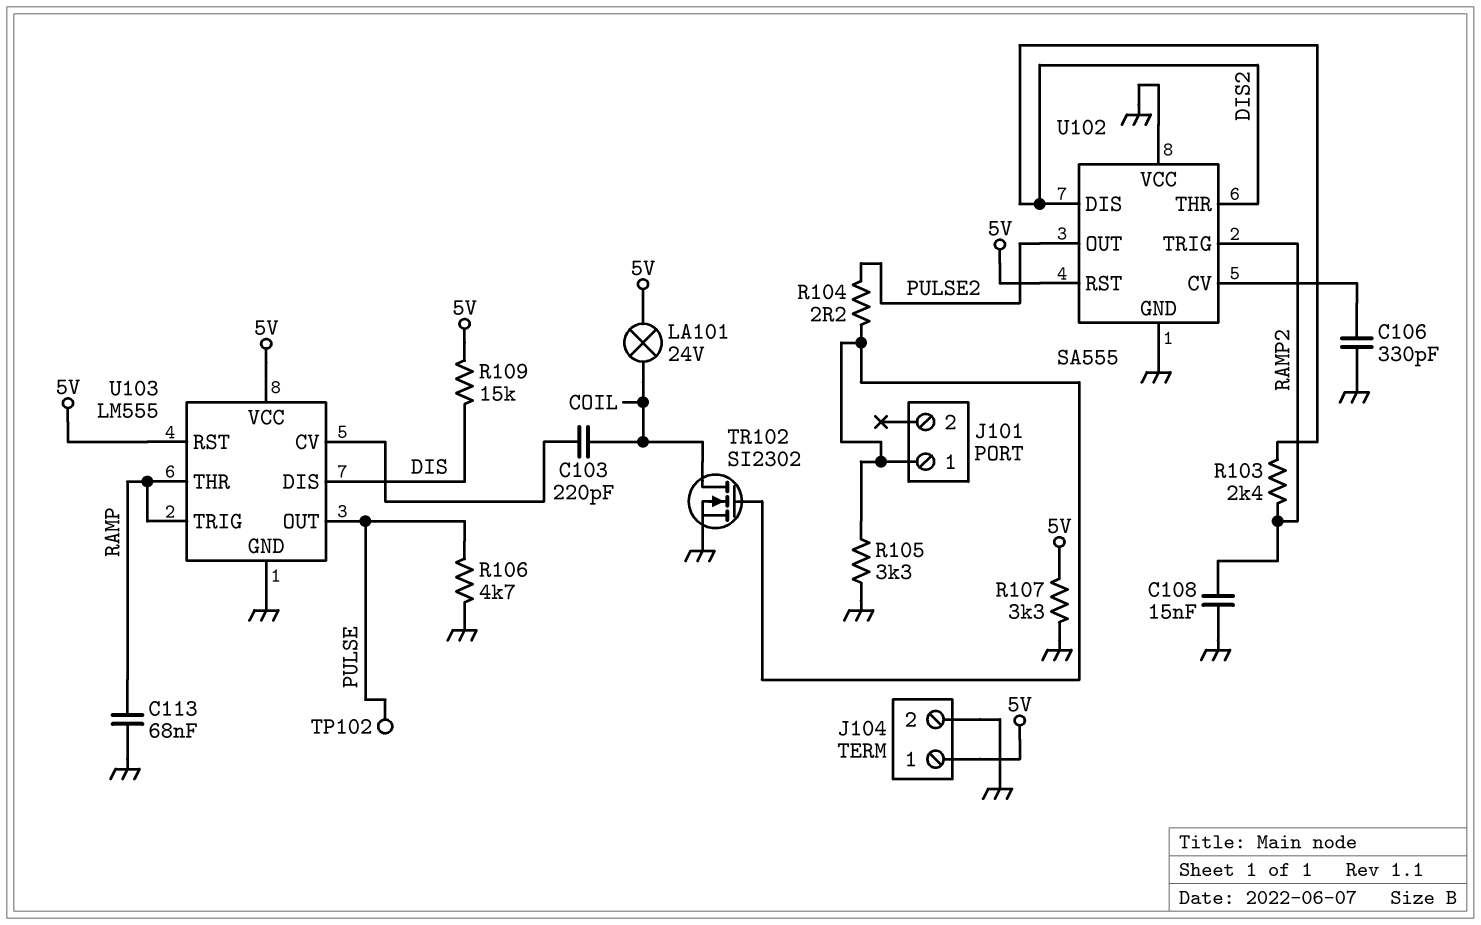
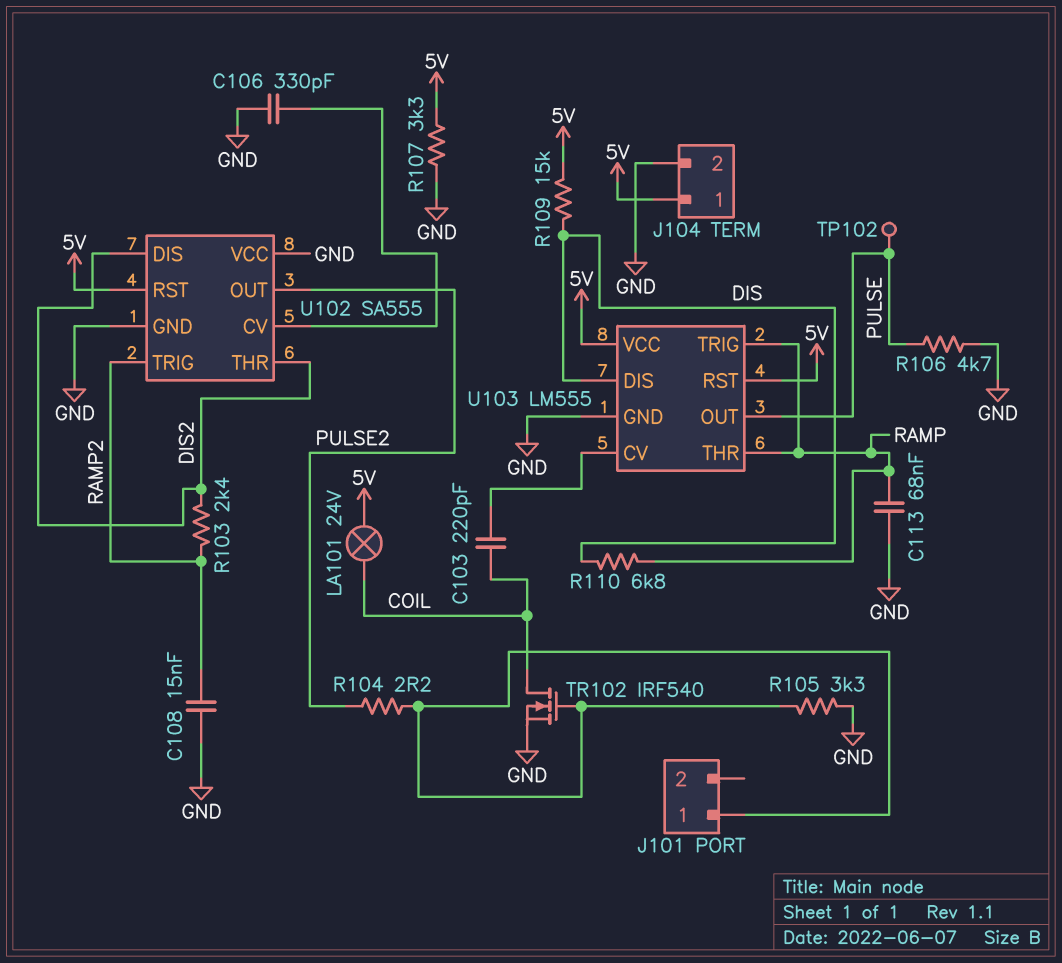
R110: none -> 6.8k (DIS, RAMP)
TR102: NMOS SI2302 (G J101/1, D COIL, S GND) -> NMOS IRF540 (G J101/1, D COIL, S GND)

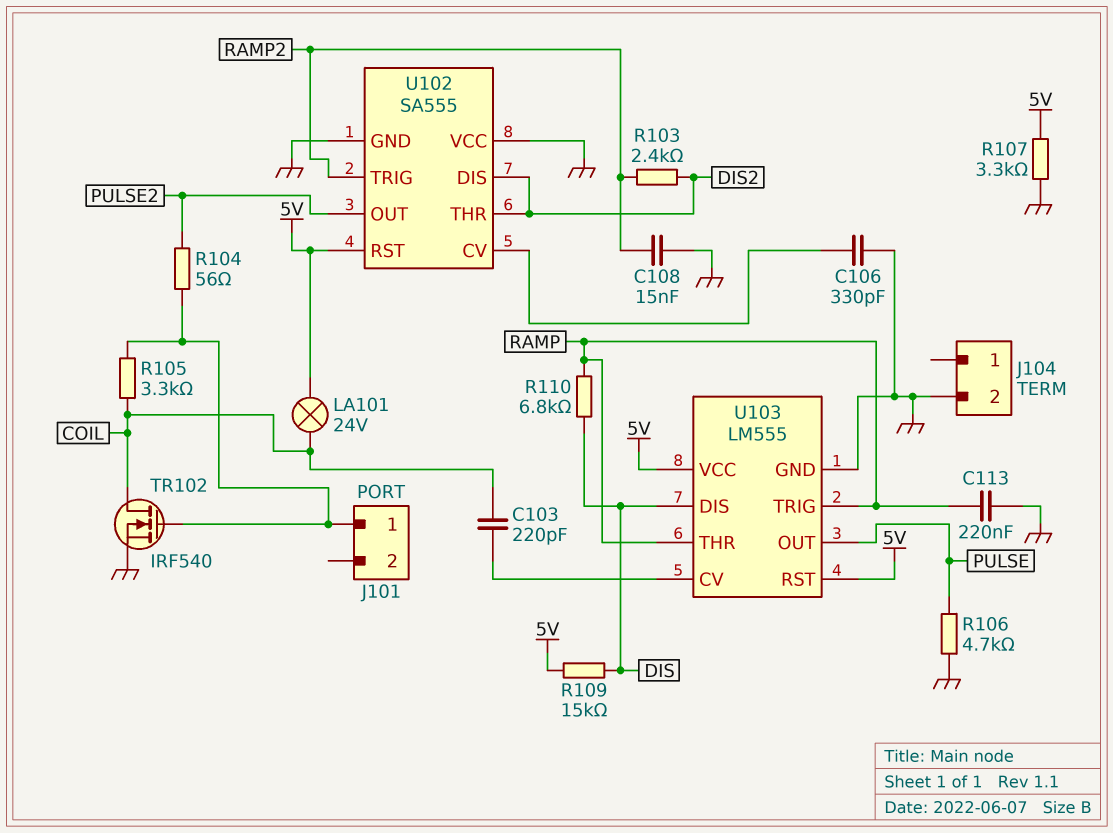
C113: 68nF (GND, RAMP) -> 220nF (GND, RAMP)
J104 pin 1: 5V -> none
R104: 2.2 (J101/1, PULSE2) -> 56 (J101/1, PULSE2)
R105: 3.3k (GND, J101/1) -> 3.3k (COIL, J101/1)
TP102: test point (PULSE) -> none

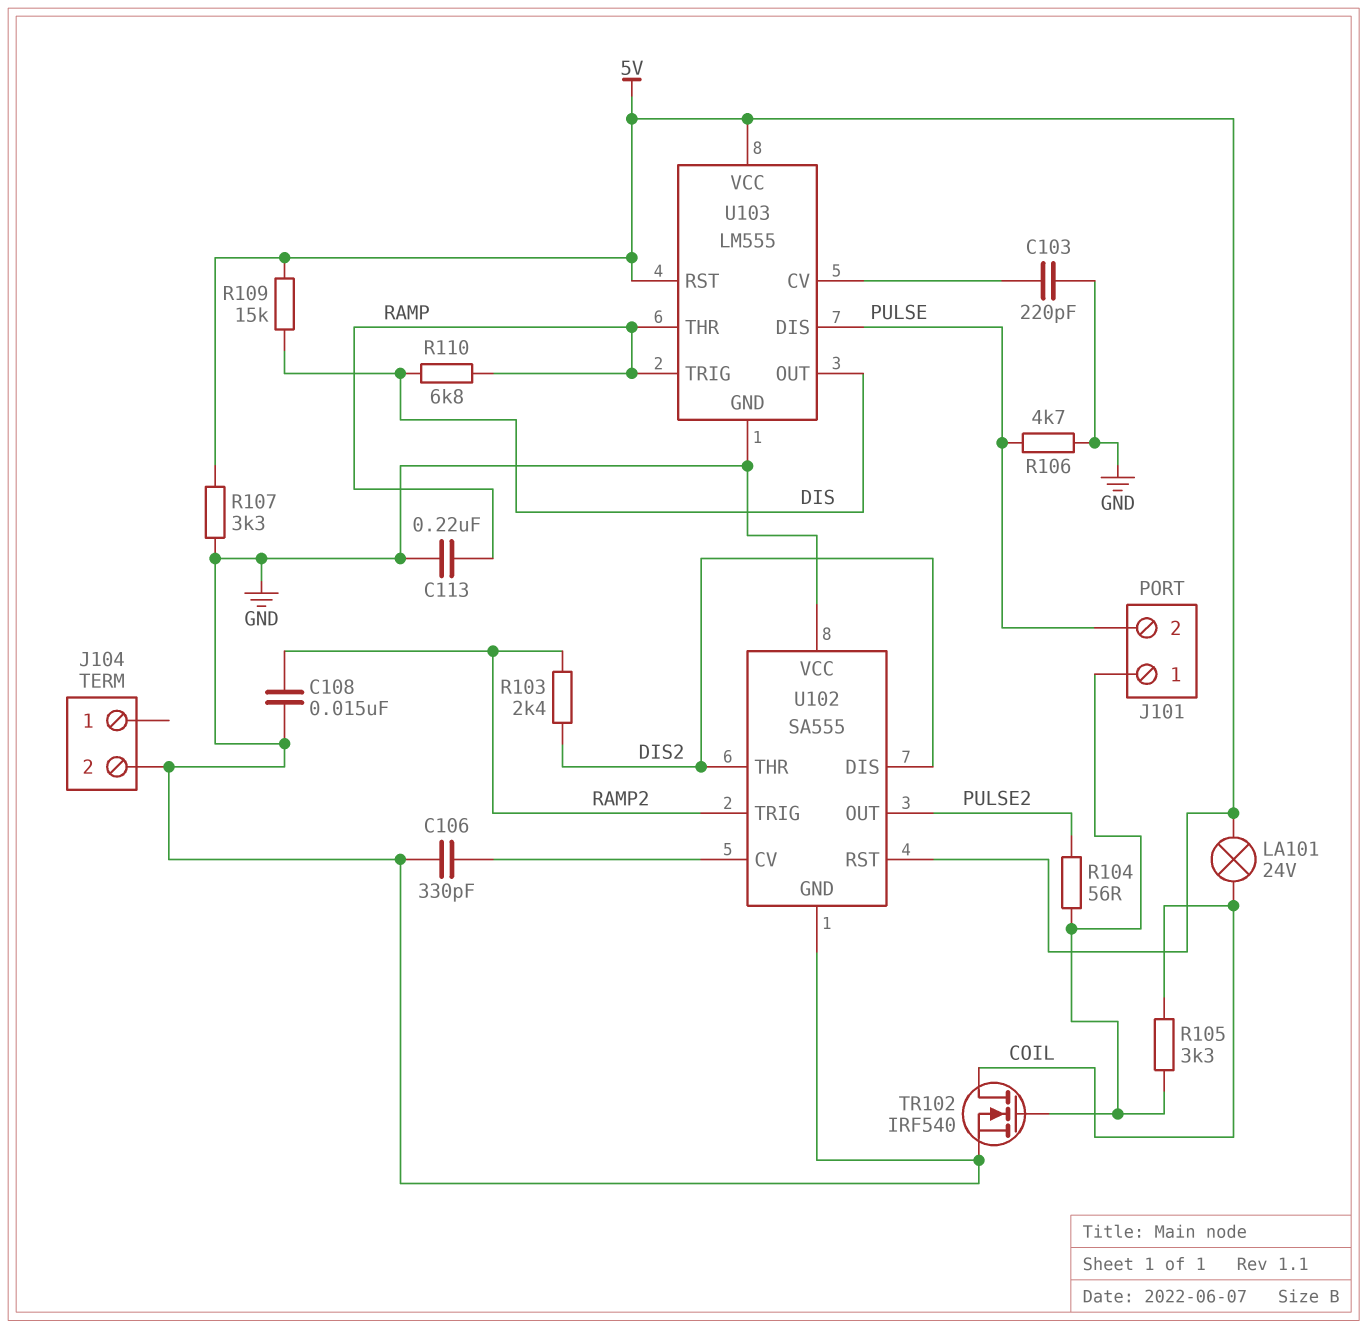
C103: 220pF (COIL, U103/CV) -> 220pF (GND, U103/CV)
J101 pin 2: none -> PULSE
U103 pin DIS: DIS -> PULSE
U103 pin OUT: PULSE -> DIS

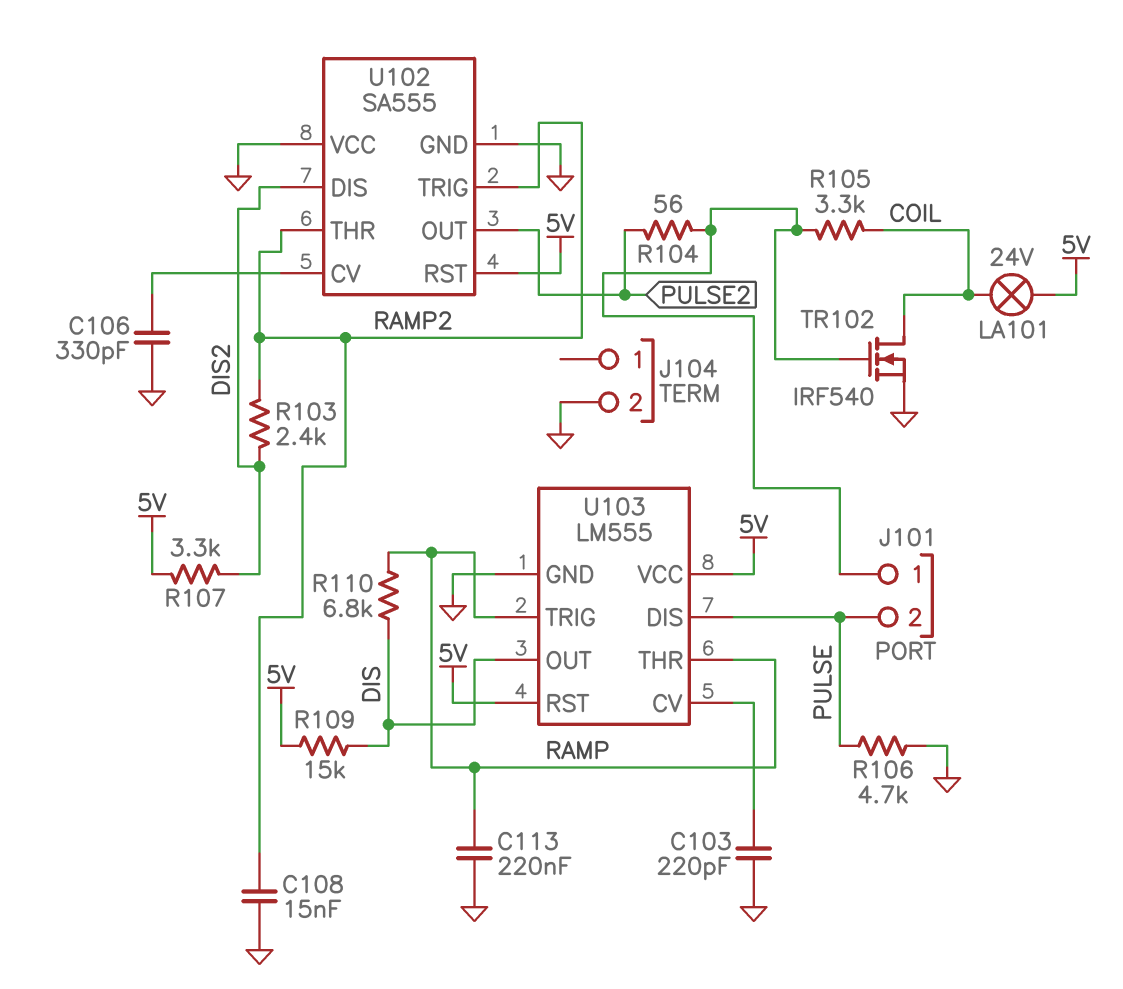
R107: 3.3k (5V, GND) -> 3.3k (5V, DIS2)
U102 pin THR: DIS2 -> RAMP2

